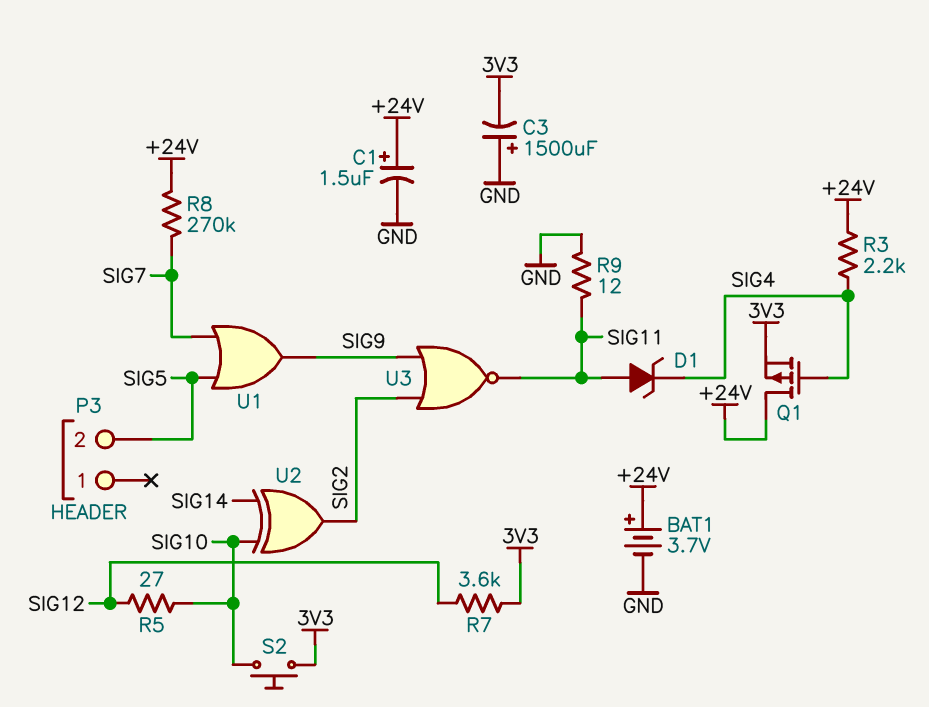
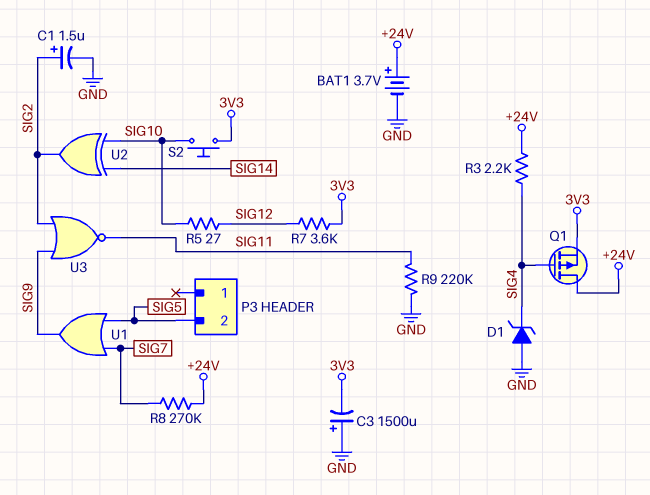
C1: 1.5uF (plus +24V, minus GND) -> 1.5uF (plus SIG2, minus GND)
D1: zener (A SIG11, K SIG4) -> zener (A GND, K SIG4)
R9: 12 (GND, SIG11) -> 220k (GND, SIG11)

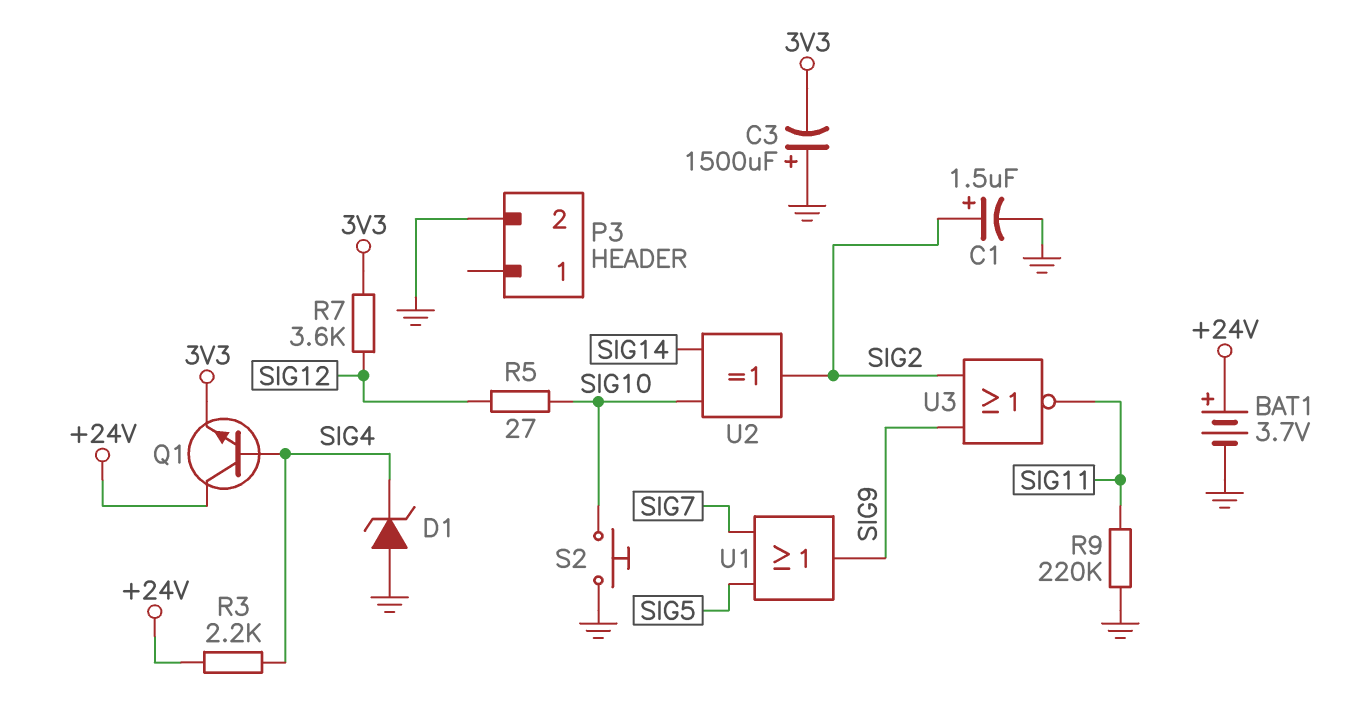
P3 pin 2: SIG5 -> GND
Q1: PMOS (G SIG4, D +24V, S 3V3) -> NPN (B SIG4, C +24V, E 3V3)
R8: 270k (+24V, SIG7) -> none
S2: button (3V3, SIG10) -> button (GND, SIG10)

